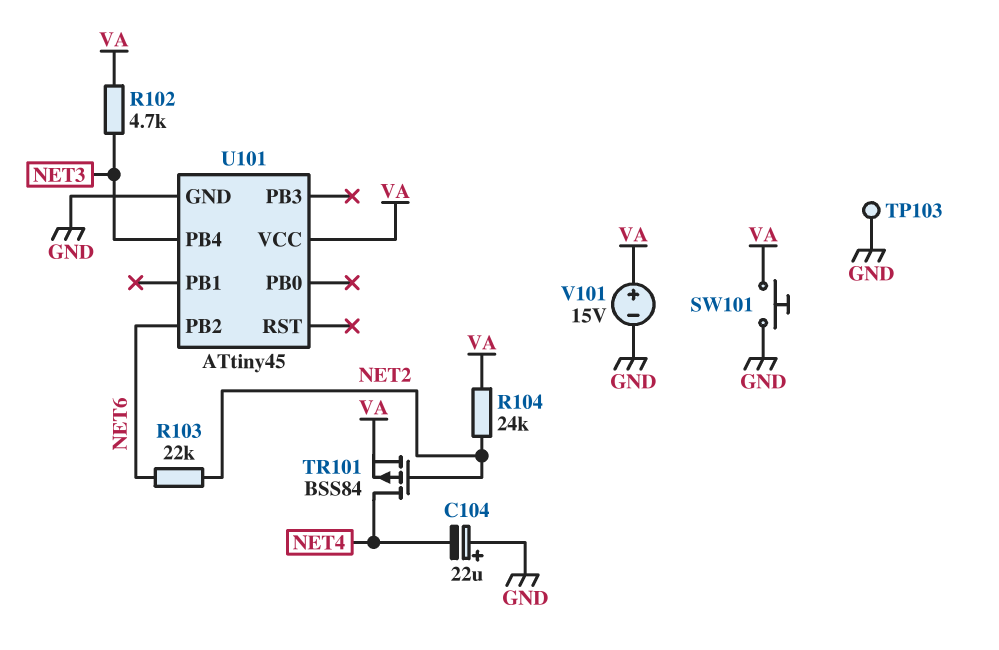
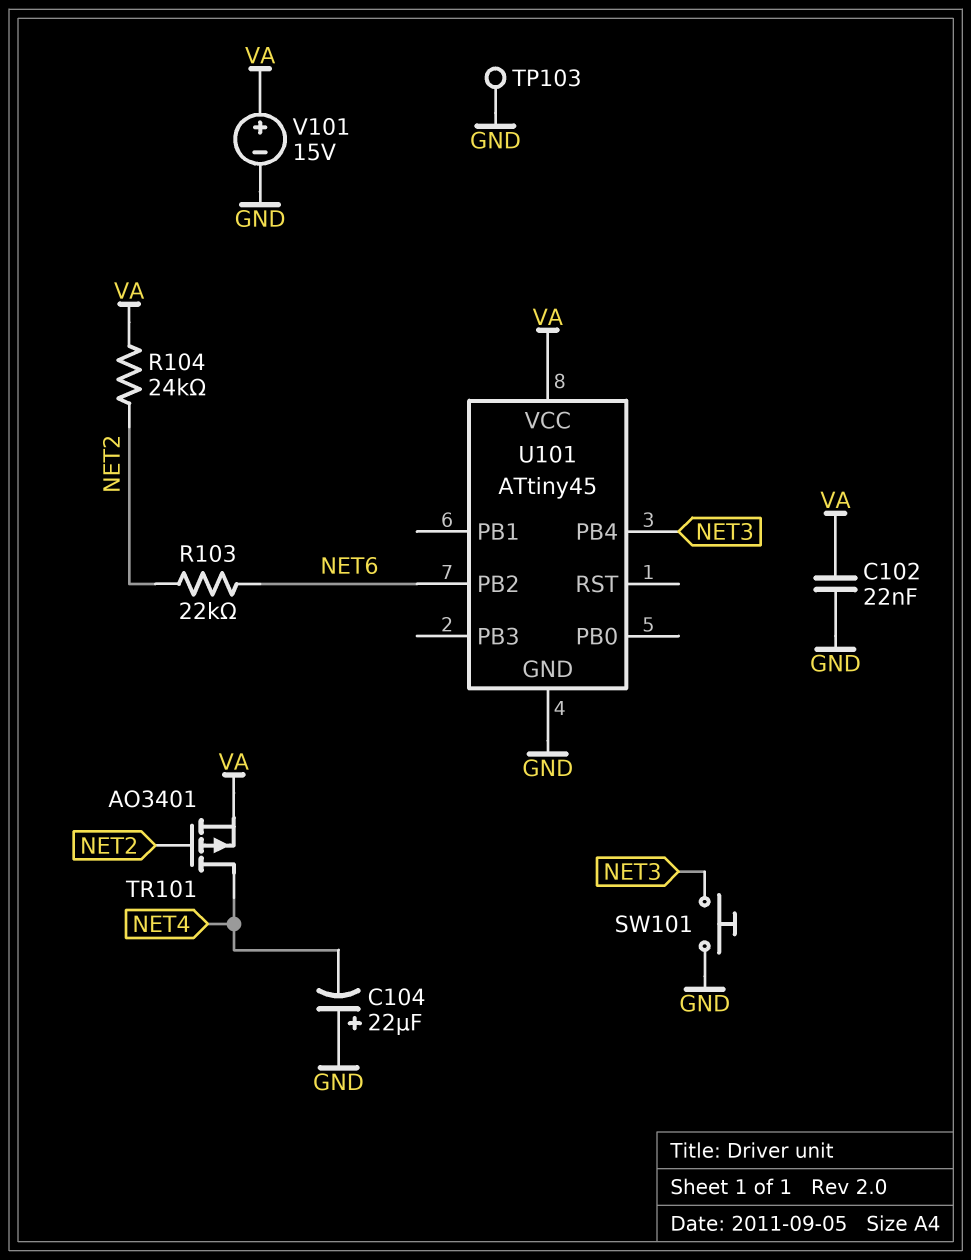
C102: none -> 22nF (GND, VA)
R102: 4.7k (NET3, VA) -> none
SW101: button (GND, VA) -> button (GND, NET3)
TR101: PMOS BSS84 (G NET2, D NET4, S VA) -> PMOS AO3401 (G NET2, D NET4, S VA)

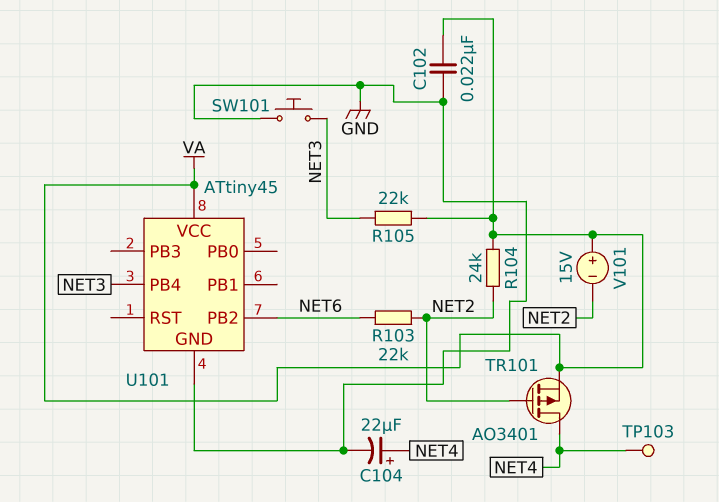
C104: 22uF (plus GND, minus NET4) -> 22uF (plus NET4, minus GND)
R105: none -> 22k (NET3, VA)
TP103: test point (GND) -> test point (NET4)
V101: 15V (plus VA, minus GND) -> 15V (plus VA, minus NET2)

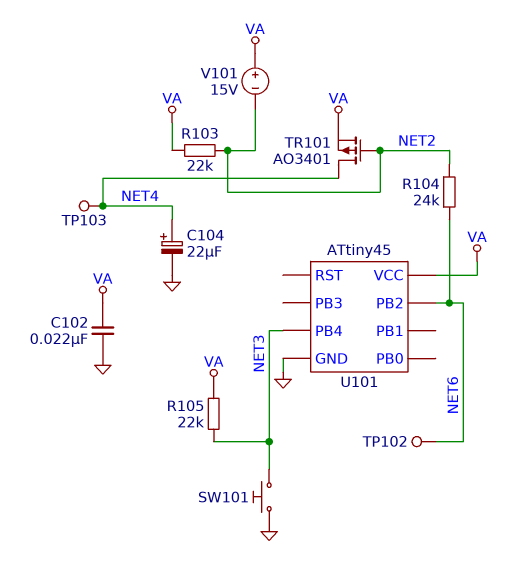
R103: 22k (NET2, NET6) -> 22k (NET2, VA)
R104: 24k (NET2, VA) -> 24k (NET2, NET6)
TP102: none -> test point (NET6)

